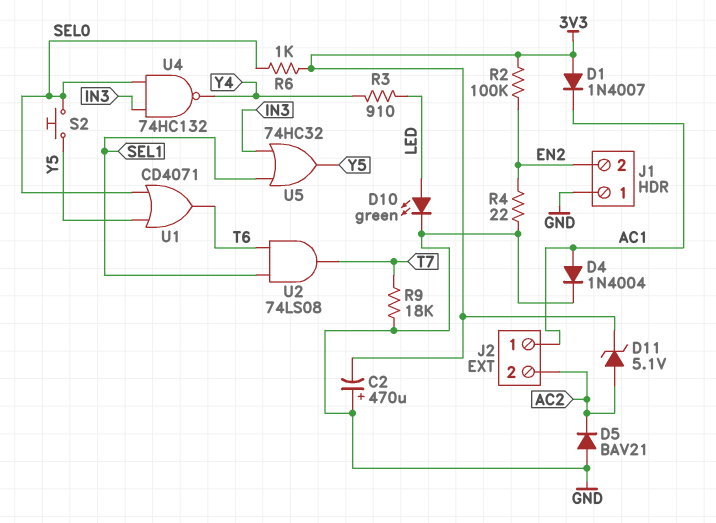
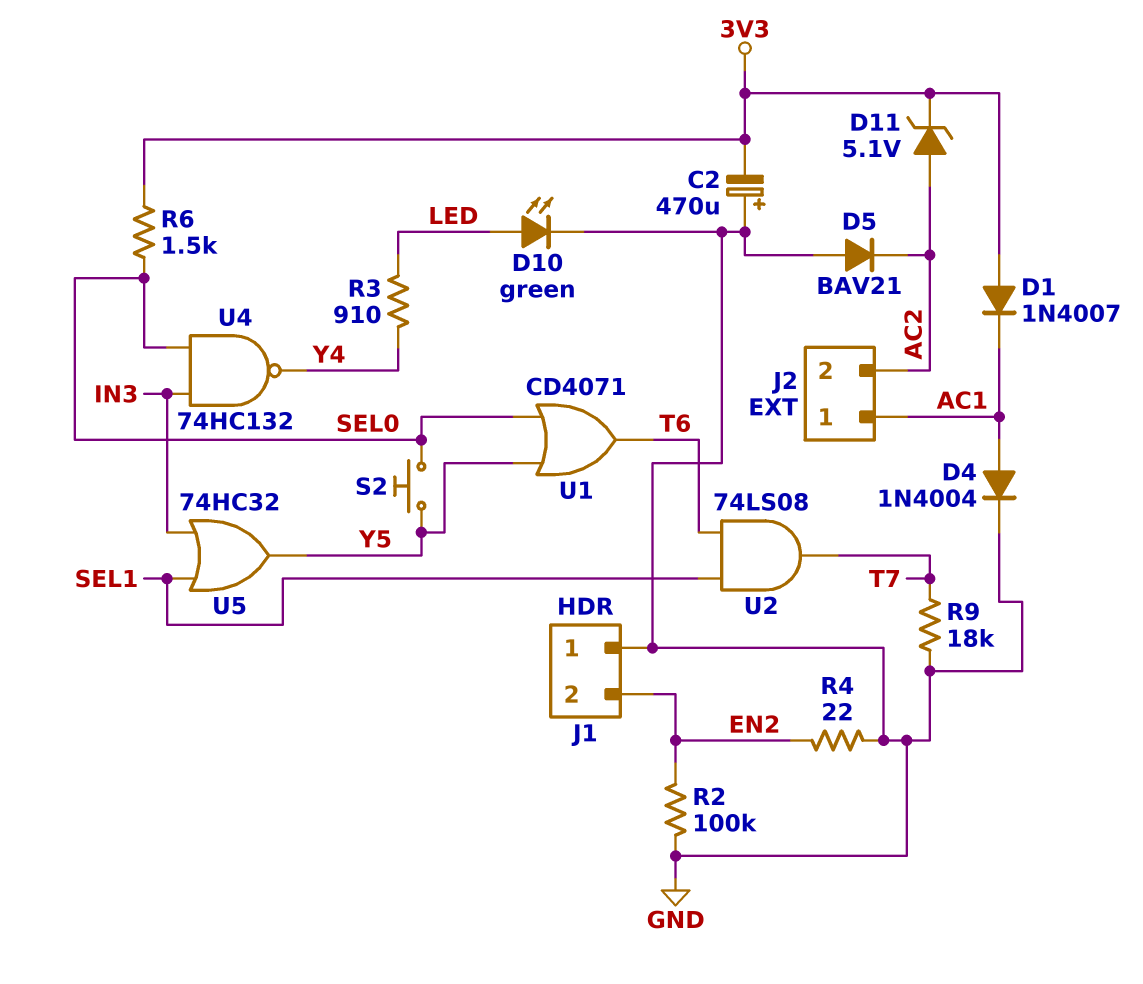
R2: 100k (3V3, EN2) -> 100k (EN2, GND)
R6: 1k (3V3, SEL0) -> 1.5k (3V3, SEL0)

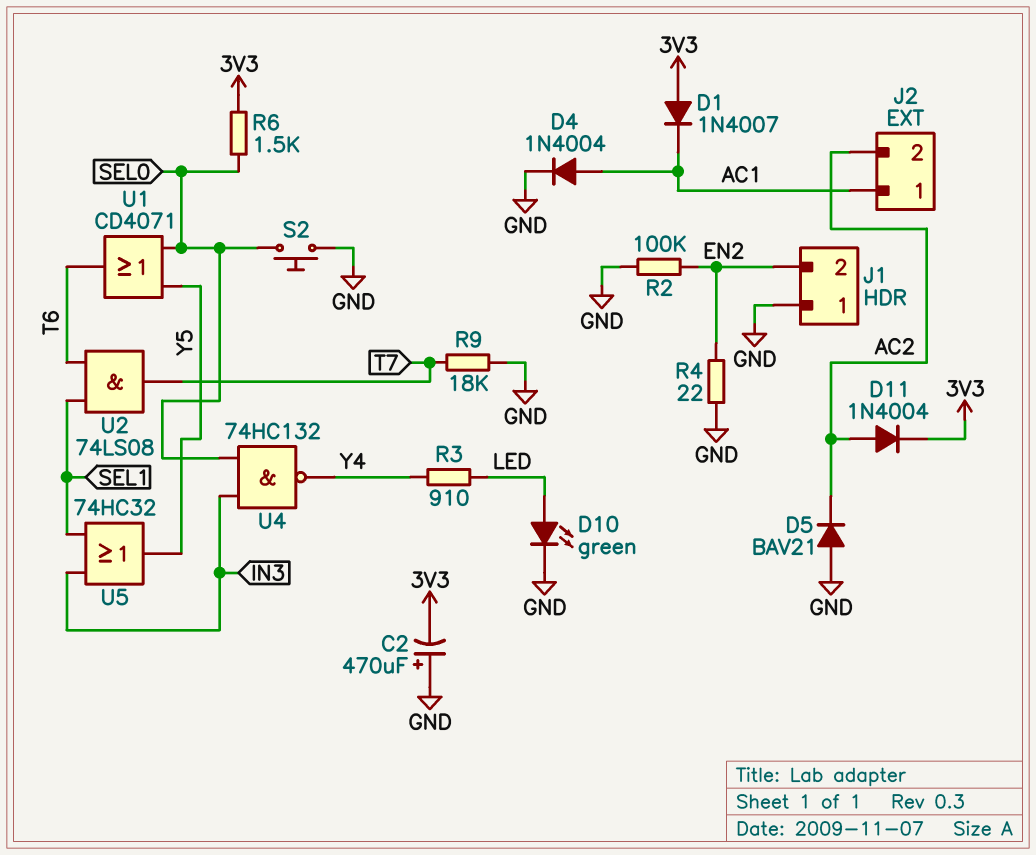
D11: zener 5.1V (A AC2, K 3V3) -> diode 1N4004 (A AC2, K 3V3)
S2: button (SEL0, Y5) -> button (GND, SEL0)

